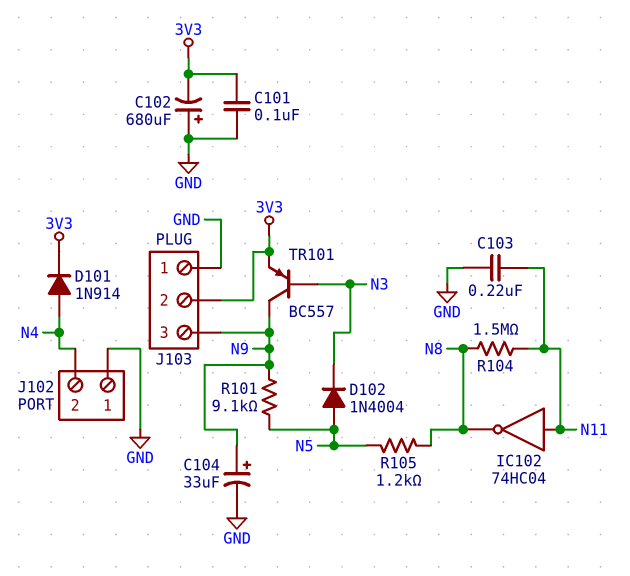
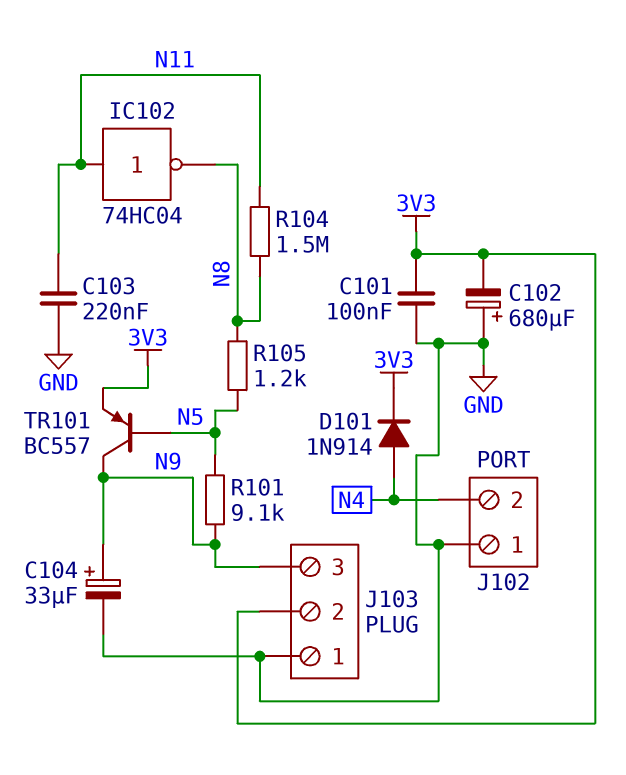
D102: diode 1N4004 (A N5, K N3) -> none
TR101: PNP BC557 (B N3, C N9, E 3V3) -> PNP BC557 (B N5, C N9, E 3V3)

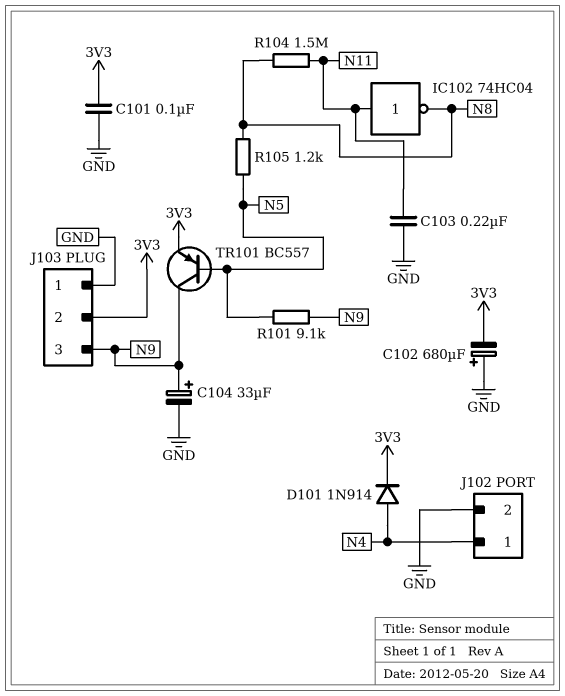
J102 pin 1: GND -> N4
J102 pin 2: N4 -> GND

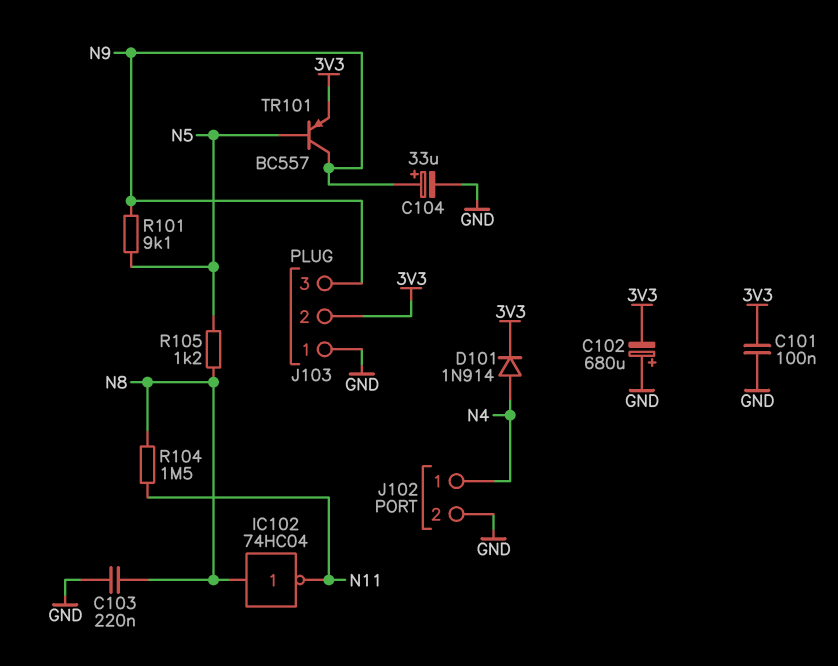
C103: 220nF (GND, N11) -> 220nF (GND, N8)
IC102: NOT 74HC04 (in N11, out N8) -> NOT 74HC04 (in N8, out N11)

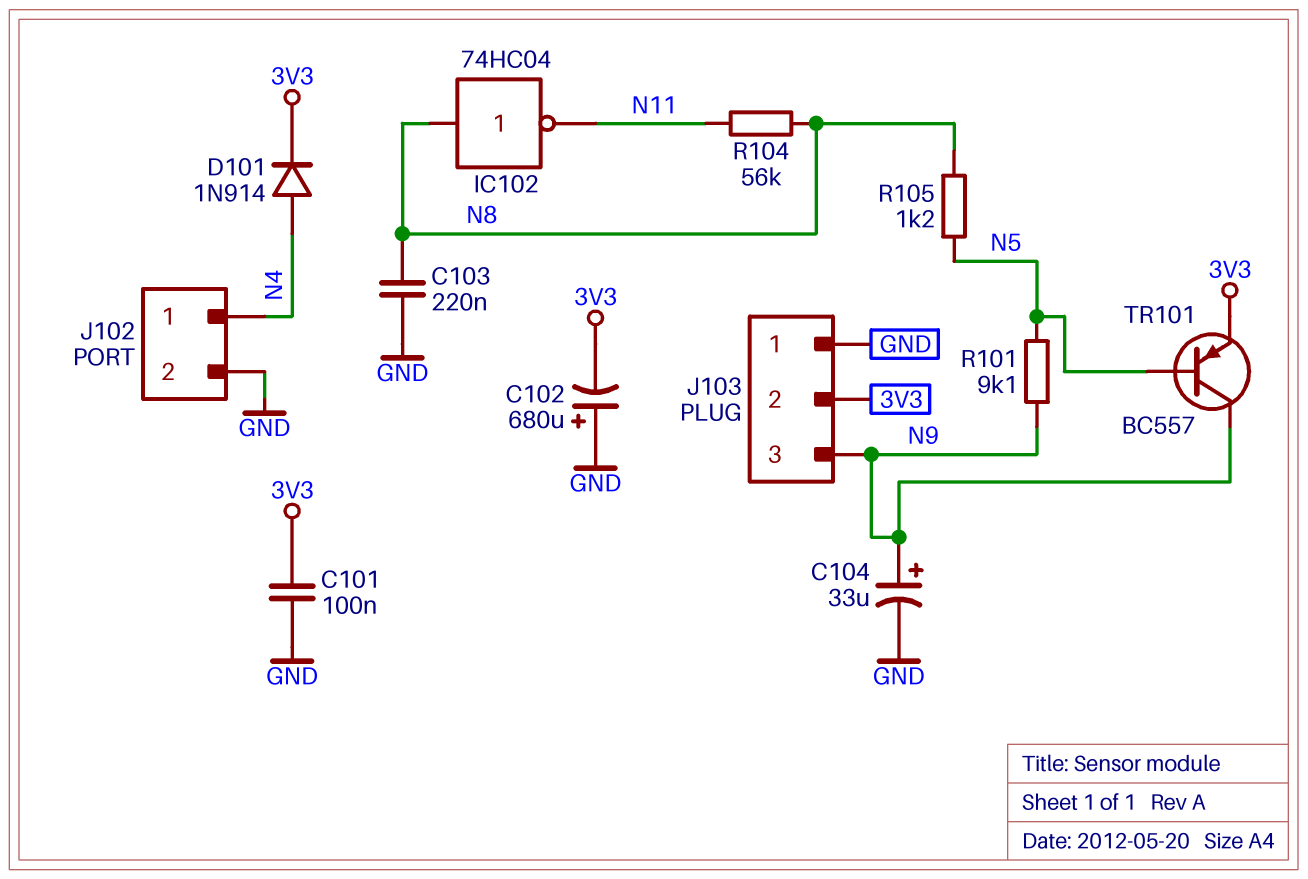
R104: 1.5M (N8, N11) -> 56k (N8, N11)

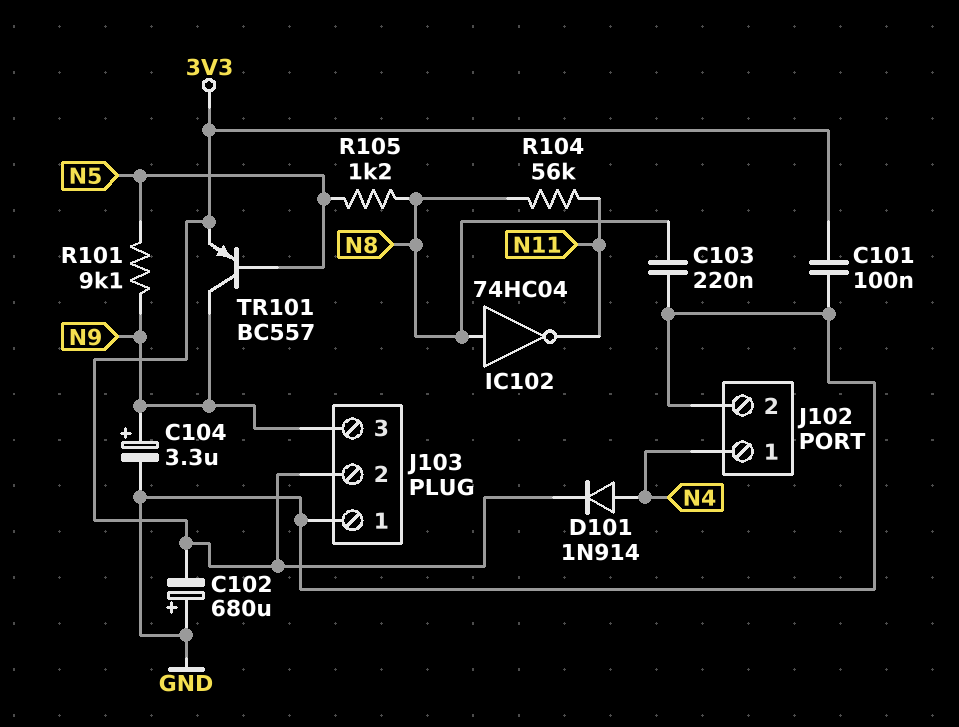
C104: 33uF (plus N9, minus GND) -> 3.3uF (plus N9, minus GND)

